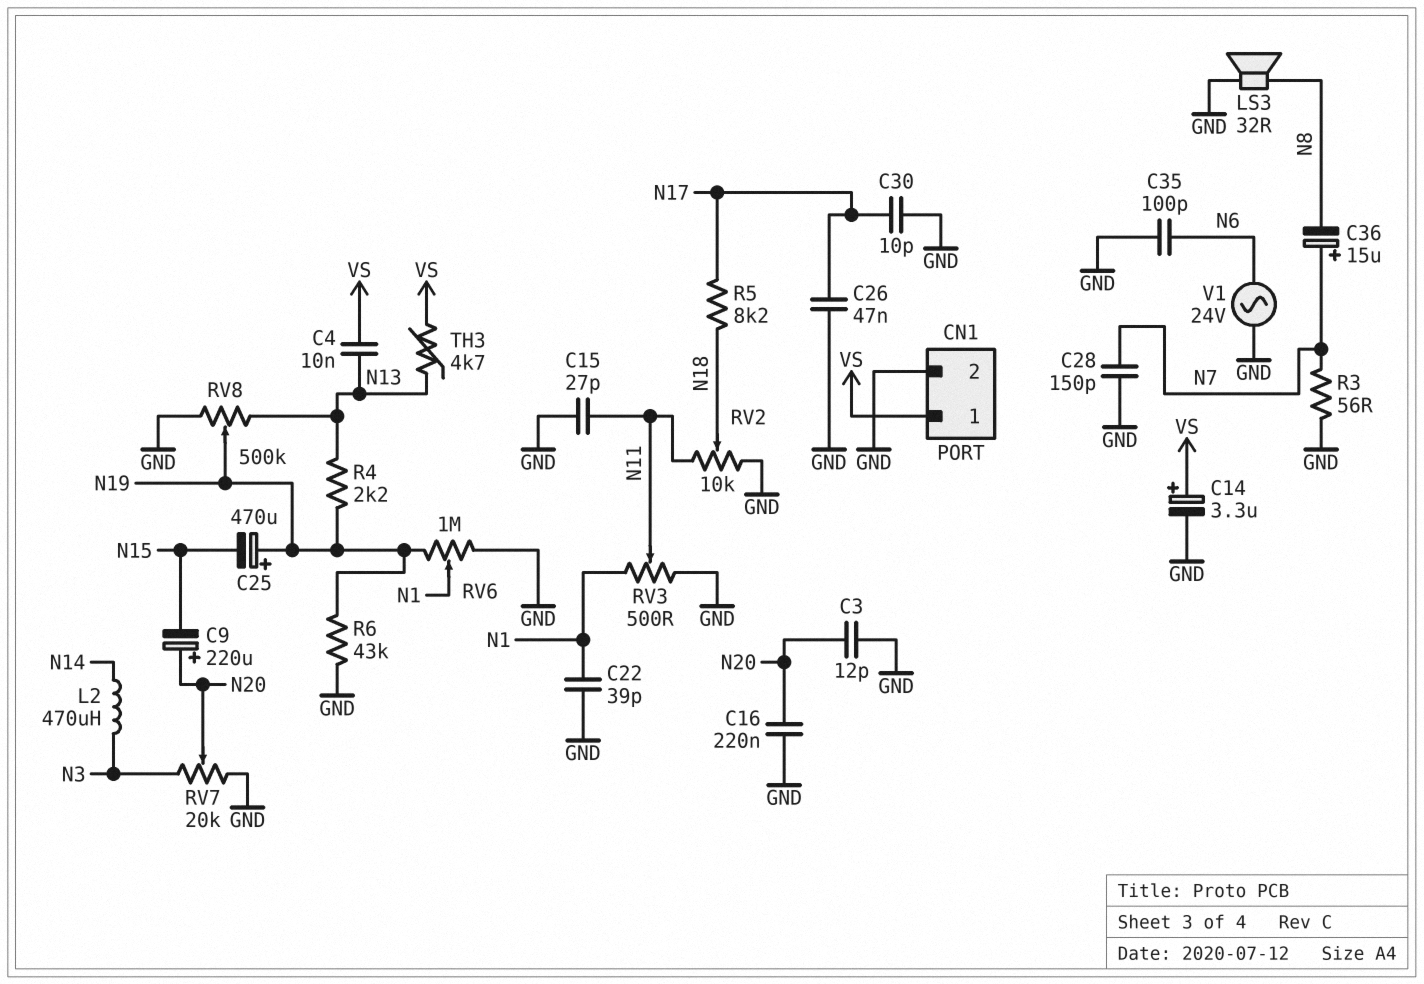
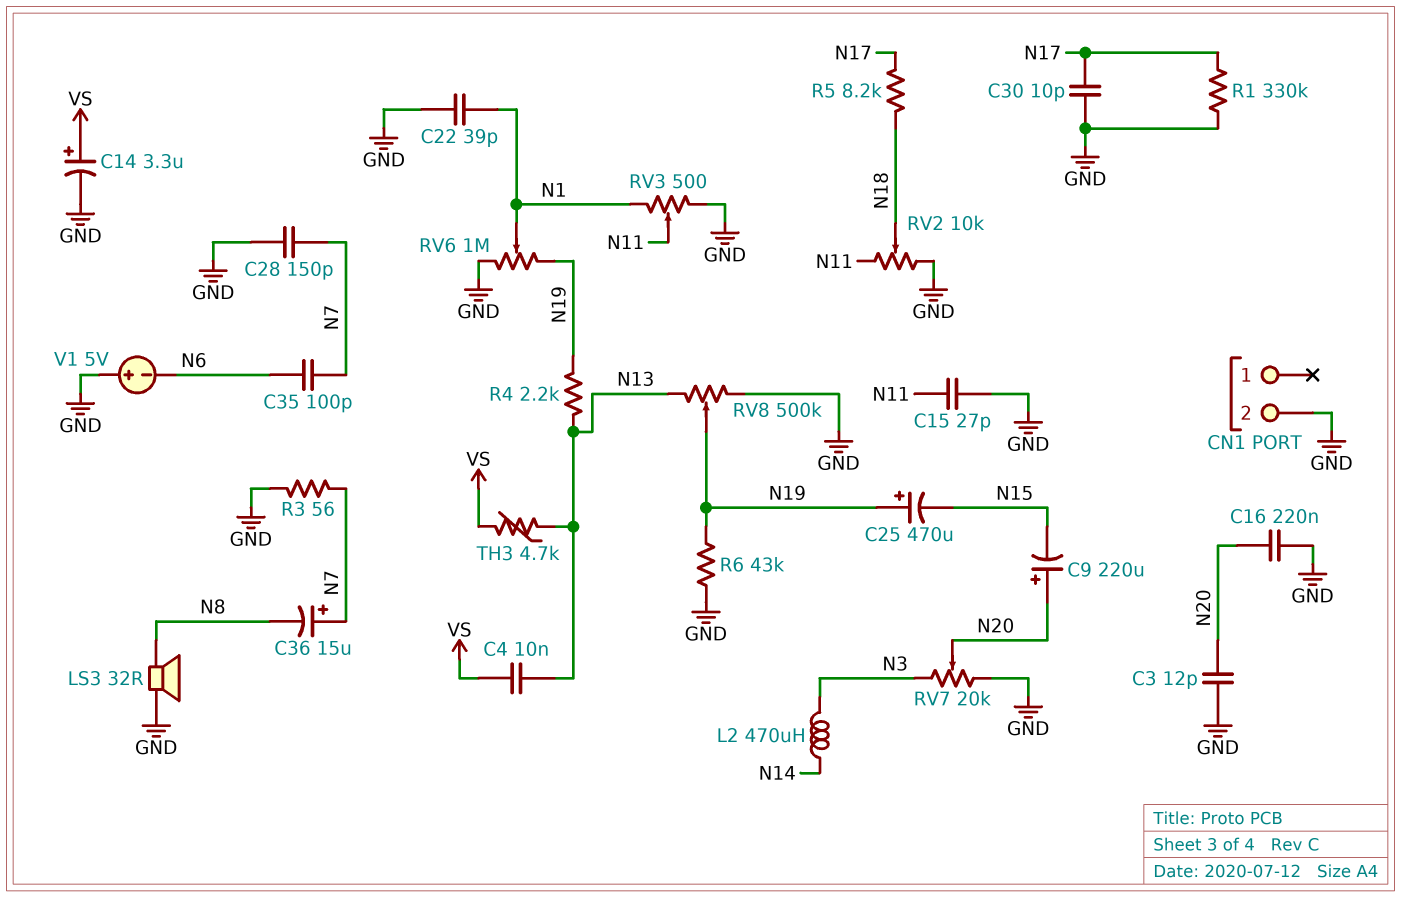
C26: 47nF (GND, N17) -> none
C35: 100pF (GND, N6) -> 100pF (N6, N7)
CN1 pin 1: VS -> none
R1: none -> 330k (GND, N17)
V1: AC 24V (GND, N6) -> 5V (plus GND, minus N6)

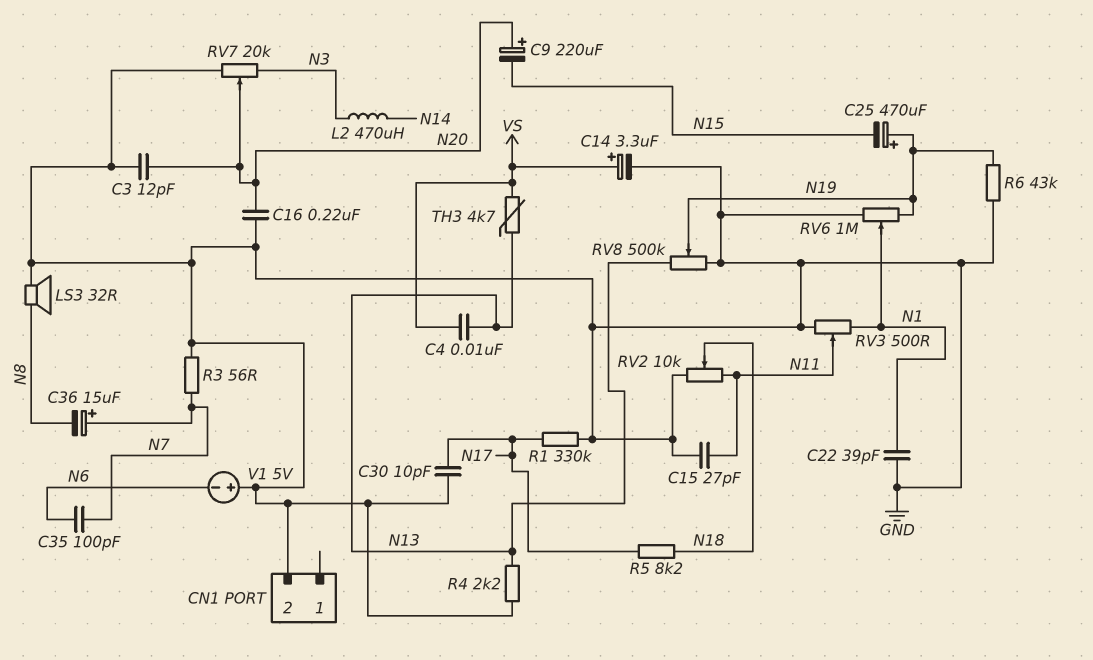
C28: 150pF (GND, N7) -> none
R4: 2.2k (N13, N19) -> 2.2k (GND, N13)

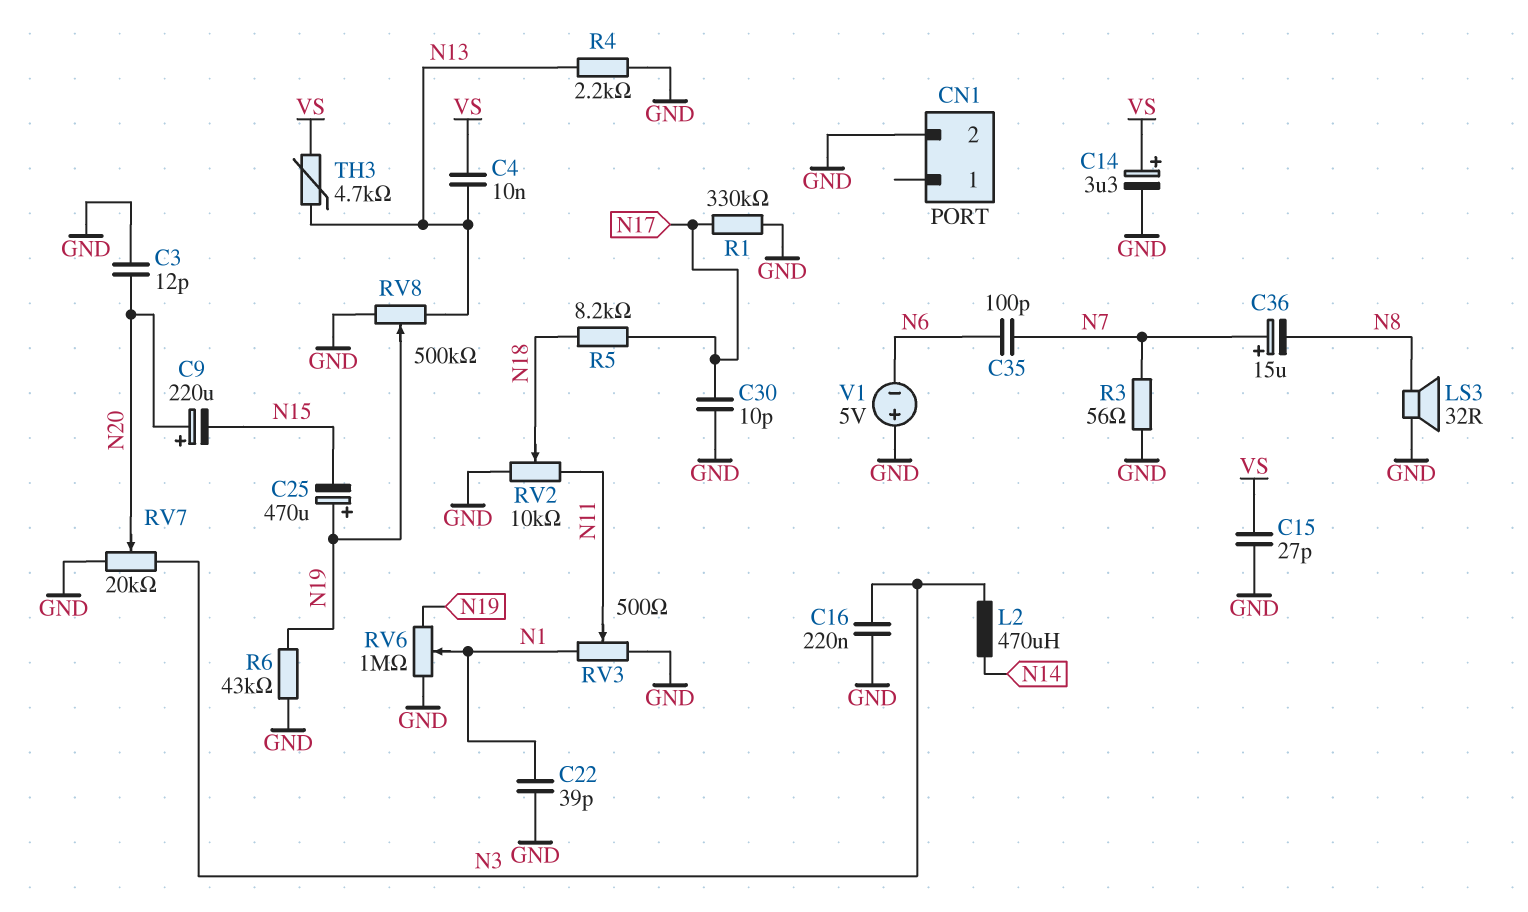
C15: 27pF (GND, N11) -> 27pF (GND, VS)
C16: 220nF (GND, N20) -> 220nF (GND, N3)

